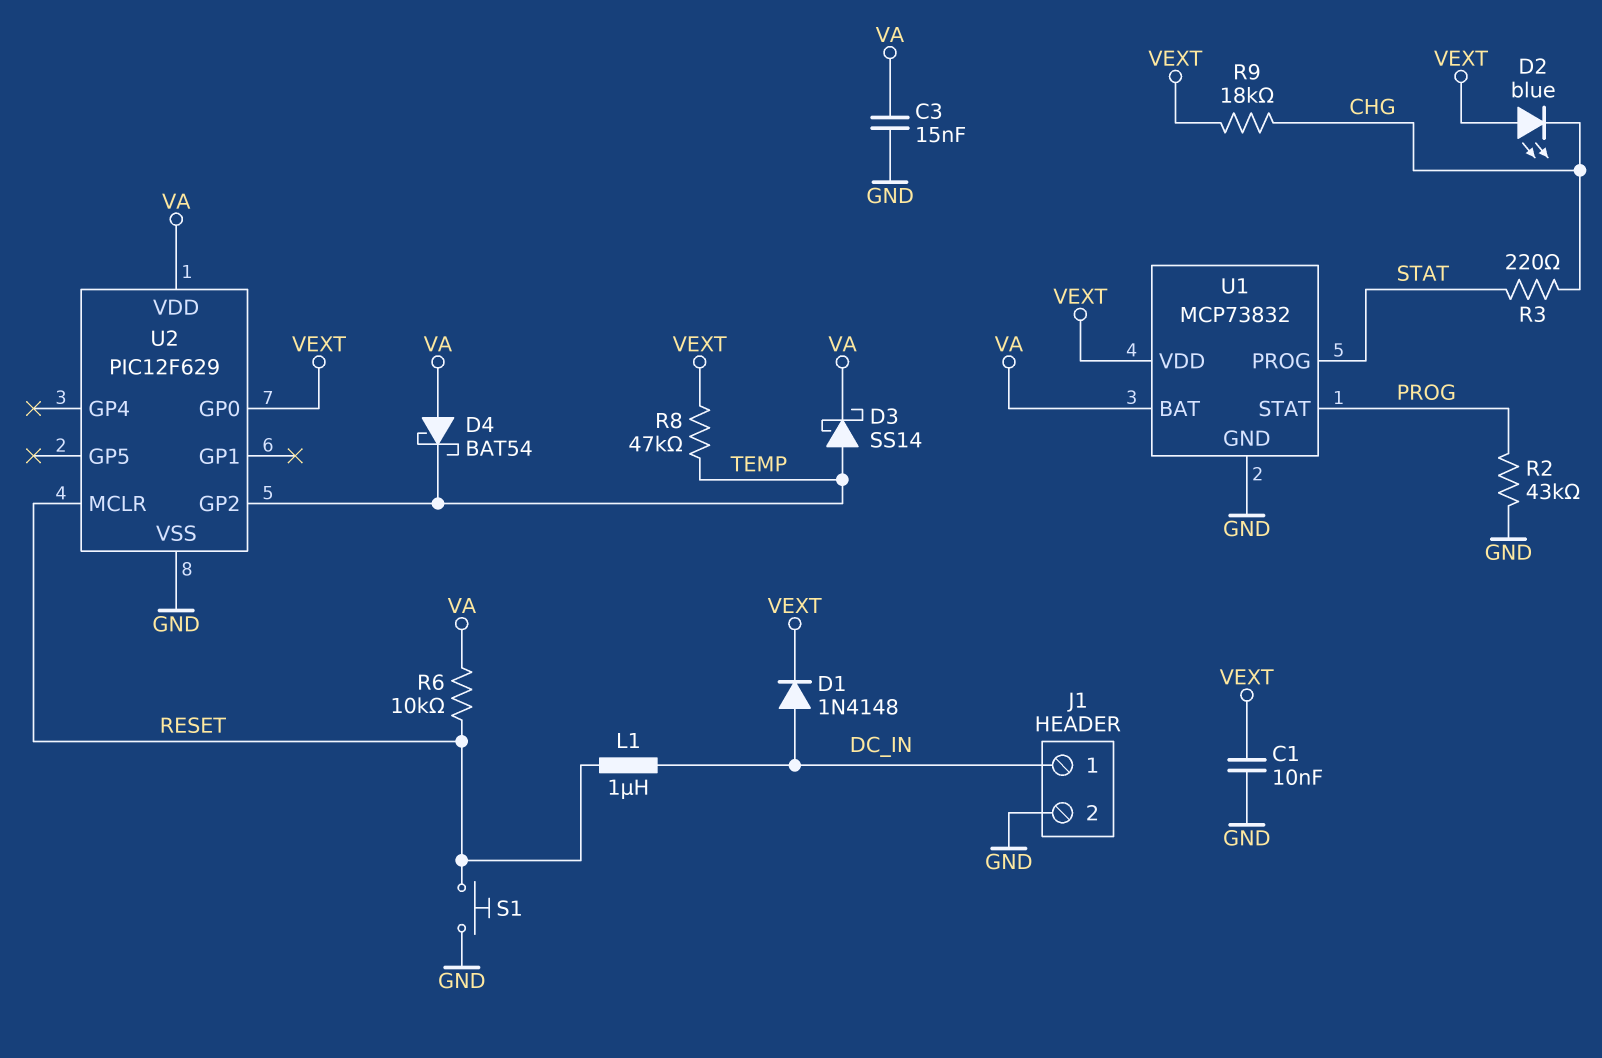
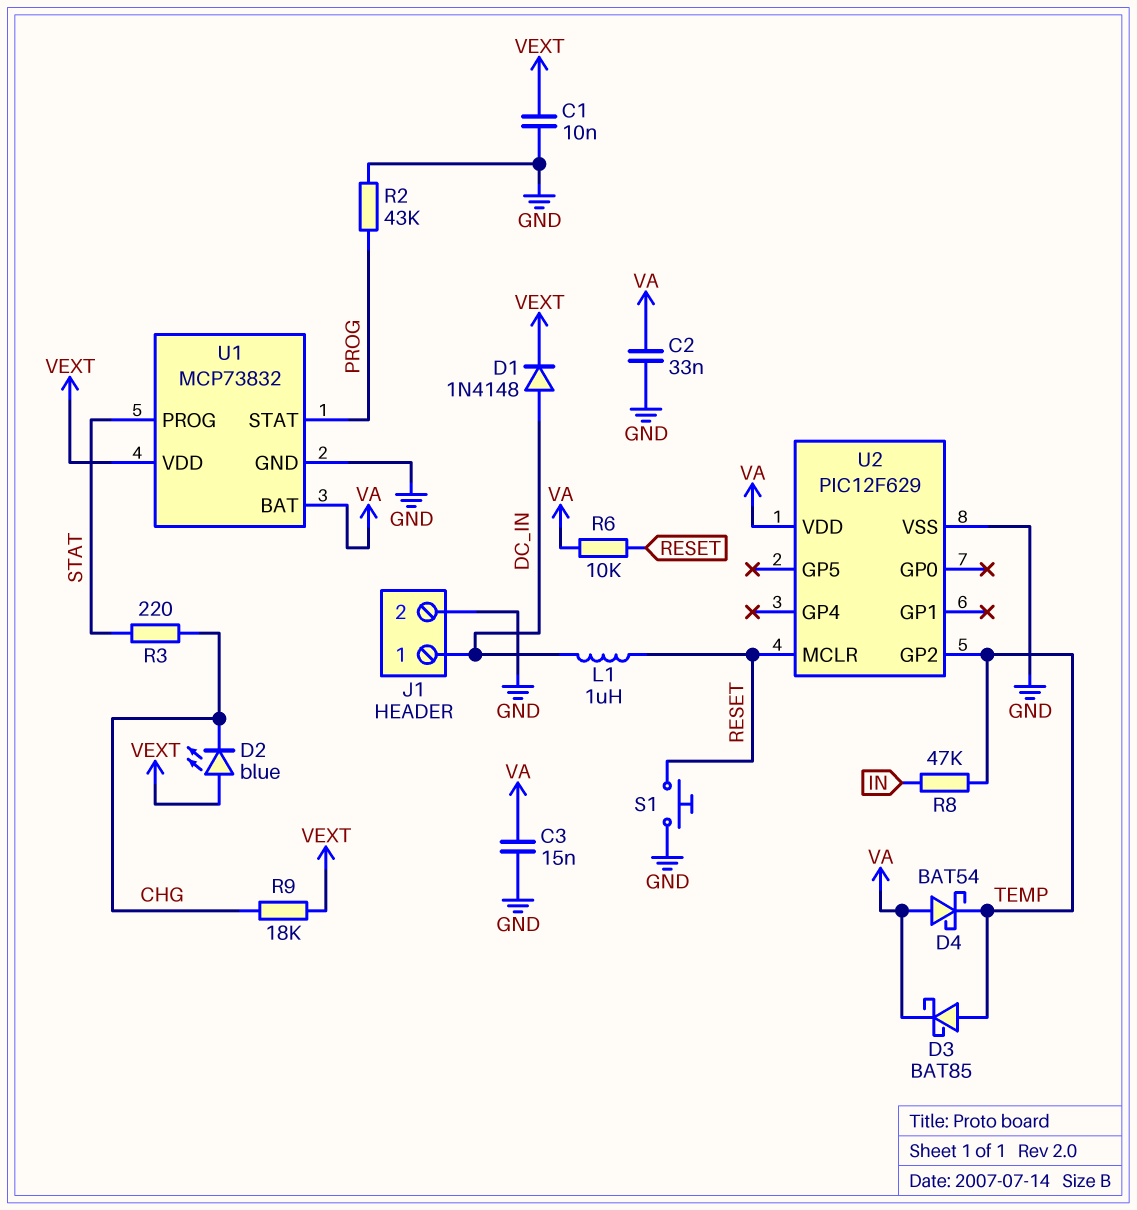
C2: none -> 33nF (GND, VA)
D3: schottky SS14 (A TEMP, K VA) -> schottky BAT85 (A TEMP, K VA)
R8: 47k (TEMP, VEXT) -> 47k (IN, TEMP)
U2 pin GP0: VEXT -> none

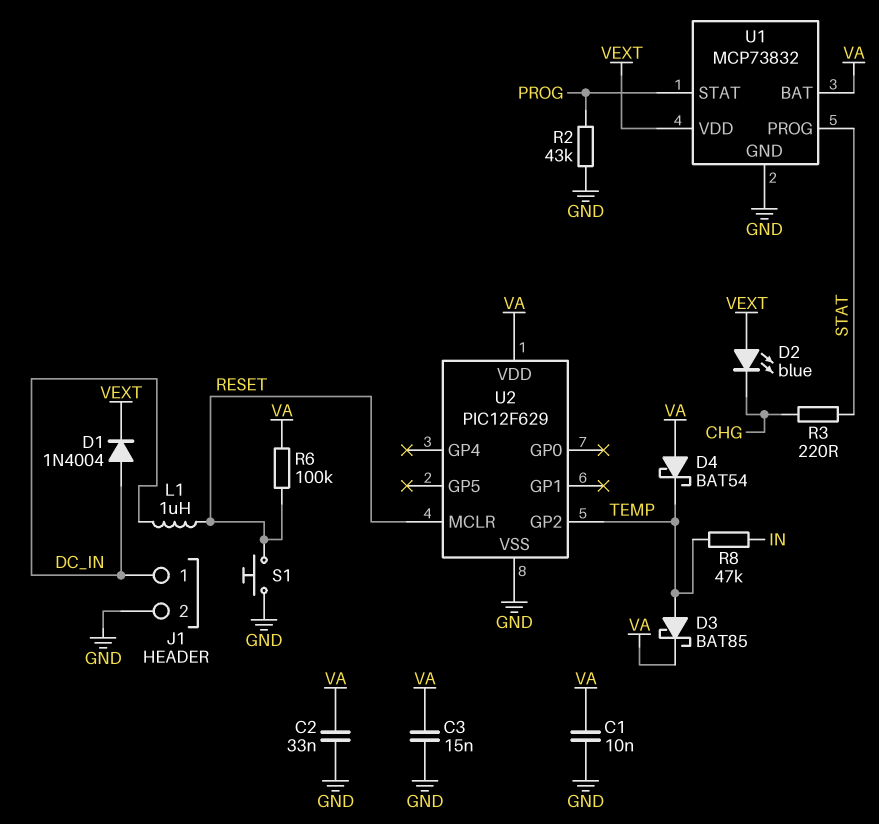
C1: 10nF (GND, VEXT) -> 10nF (GND, VA)
D1: diode 1N4148 (A DC_IN, K VEXT) -> diode 1N4004 (A DC_IN, K VEXT)
R6: 10k (RESET, VA) -> 100k (RESET, VA)
R9: 18k (CHG, VEXT) -> none

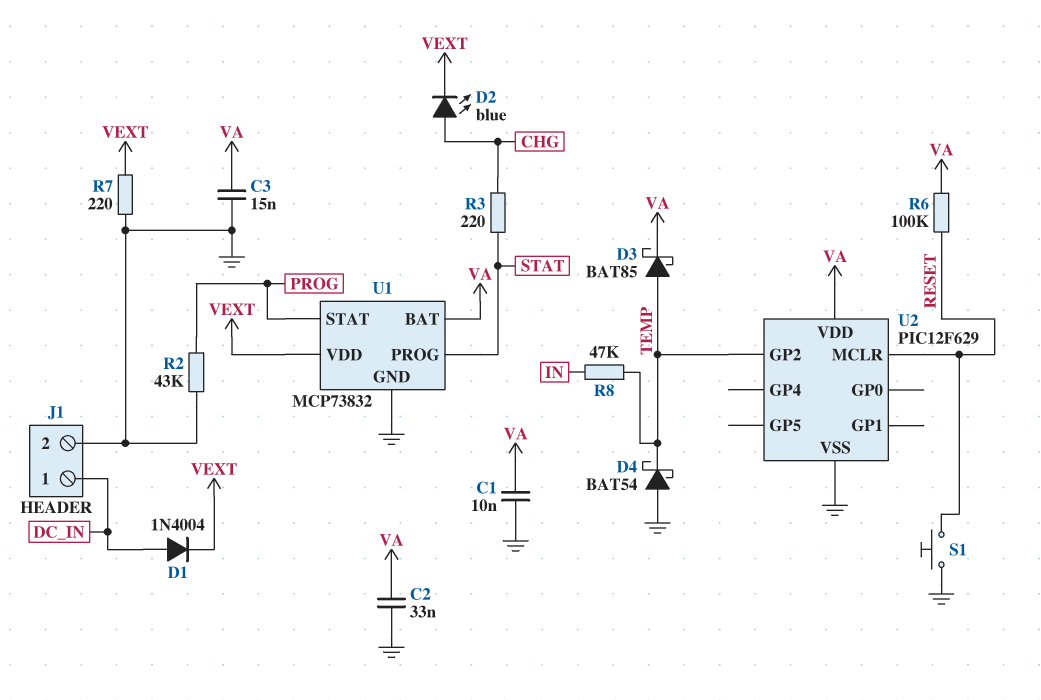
D2: LED blue (A VEXT, K CHG) -> LED blue (A CHG, K VEXT)
D4: schottky BAT54 (A VA, K TEMP) -> schottky BAT54 (A GND, K TEMP)
L1: 1uH (DC_IN, RESET) -> none
R7: none -> 220 (GND, VEXT)

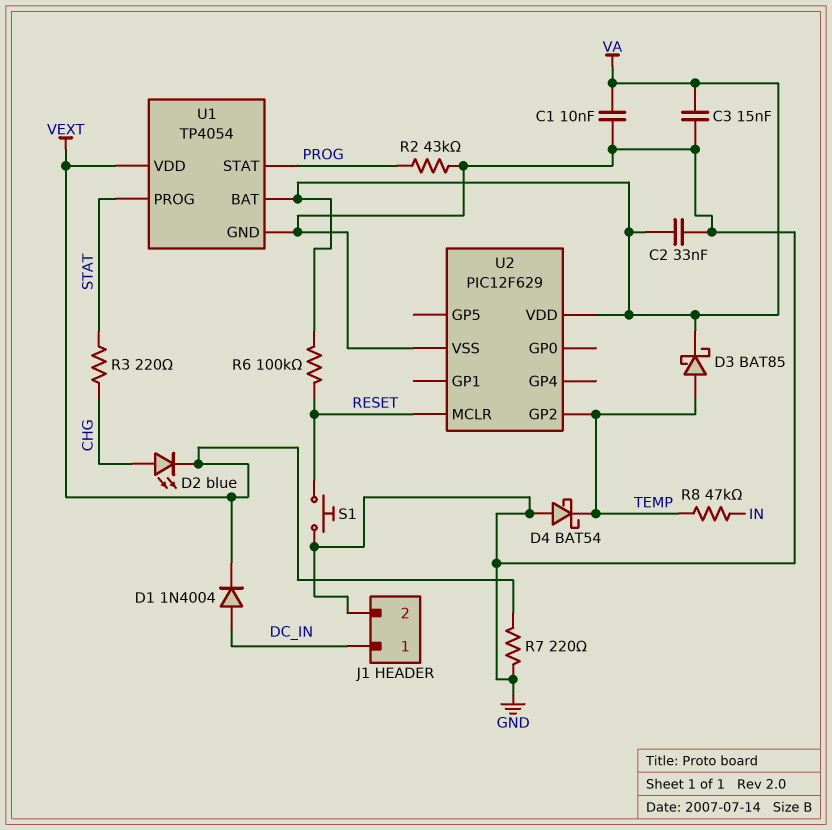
U1: MCP73832 -> TP4054

